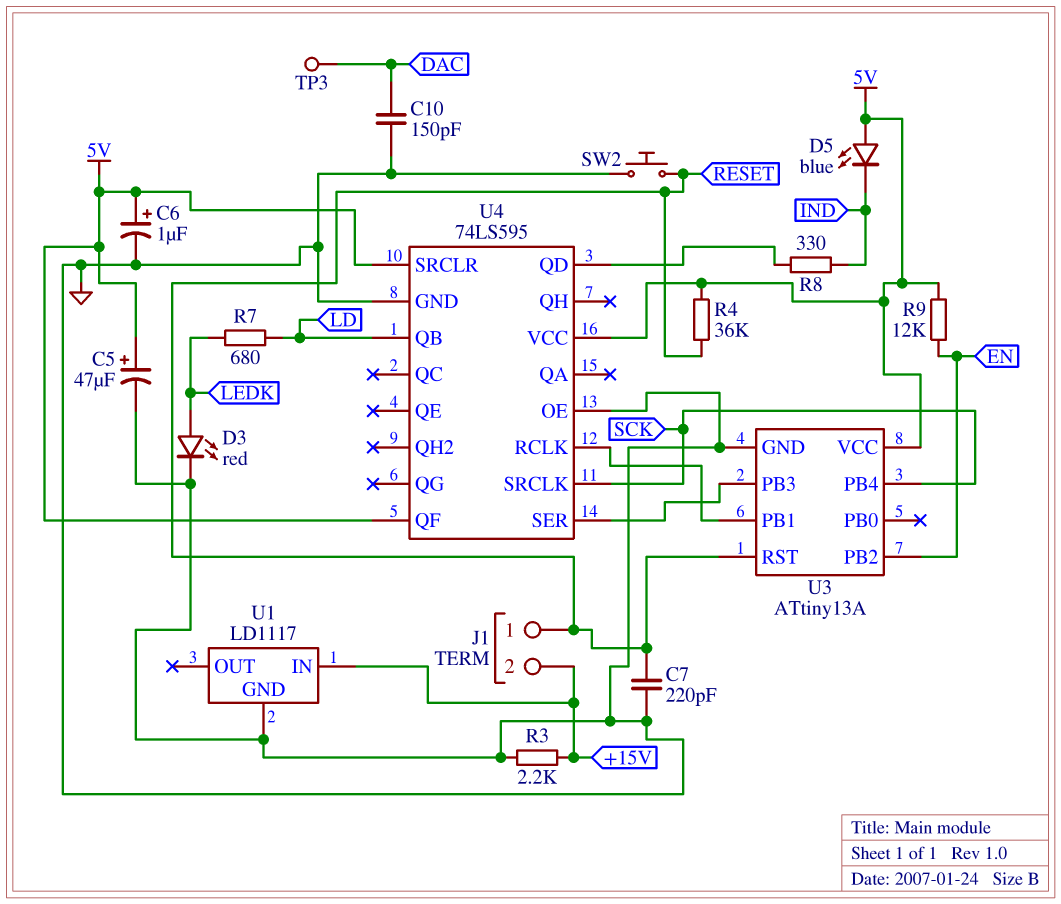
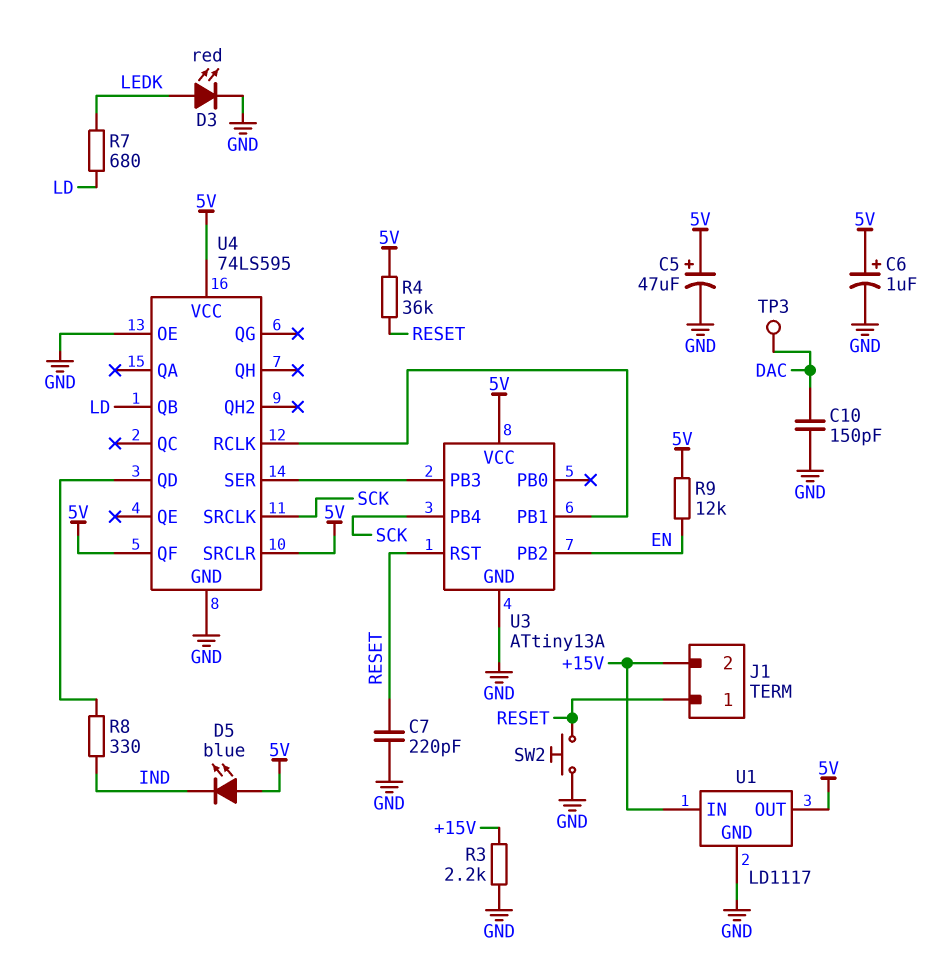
U1 pin OUT: none -> 5V

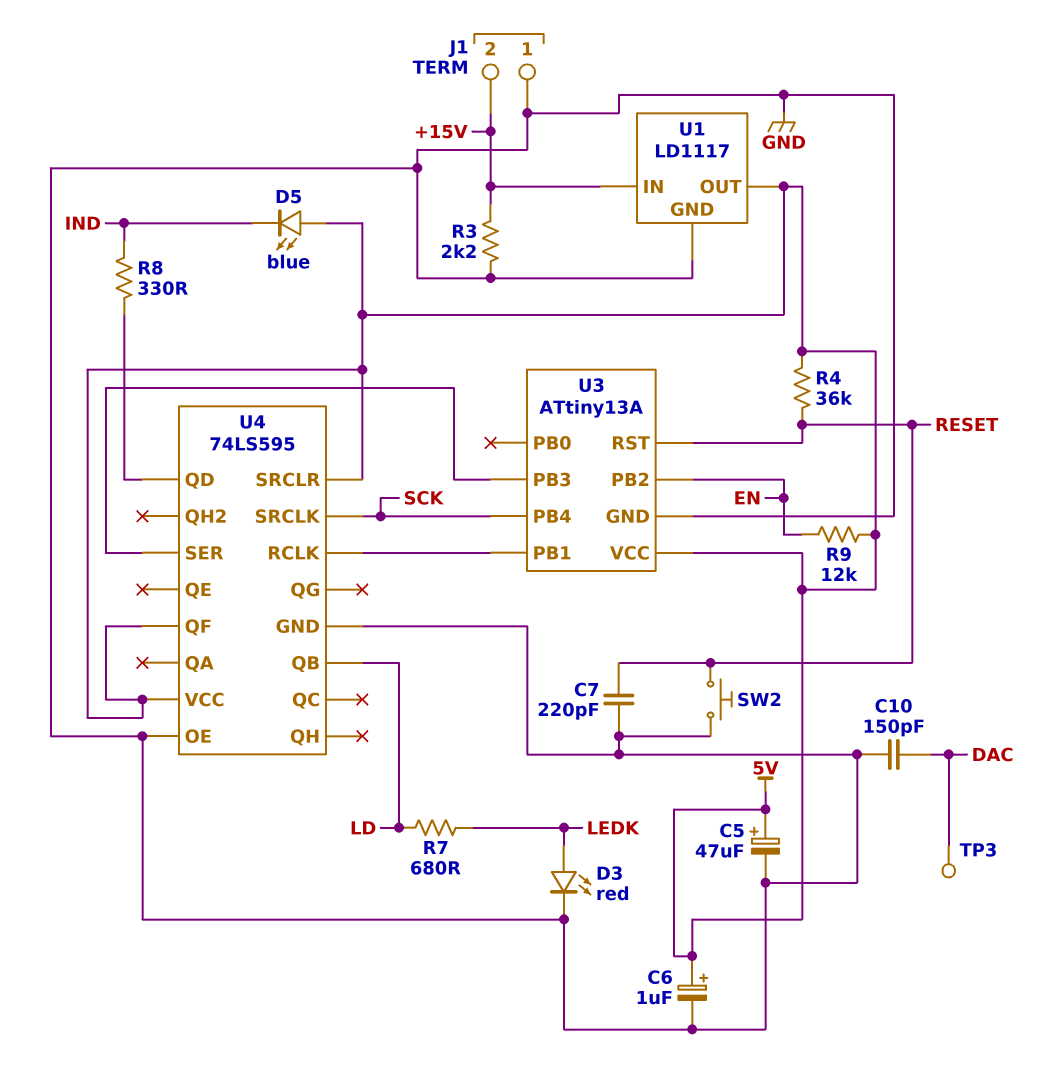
J1 pin 1: RESET -> GND

